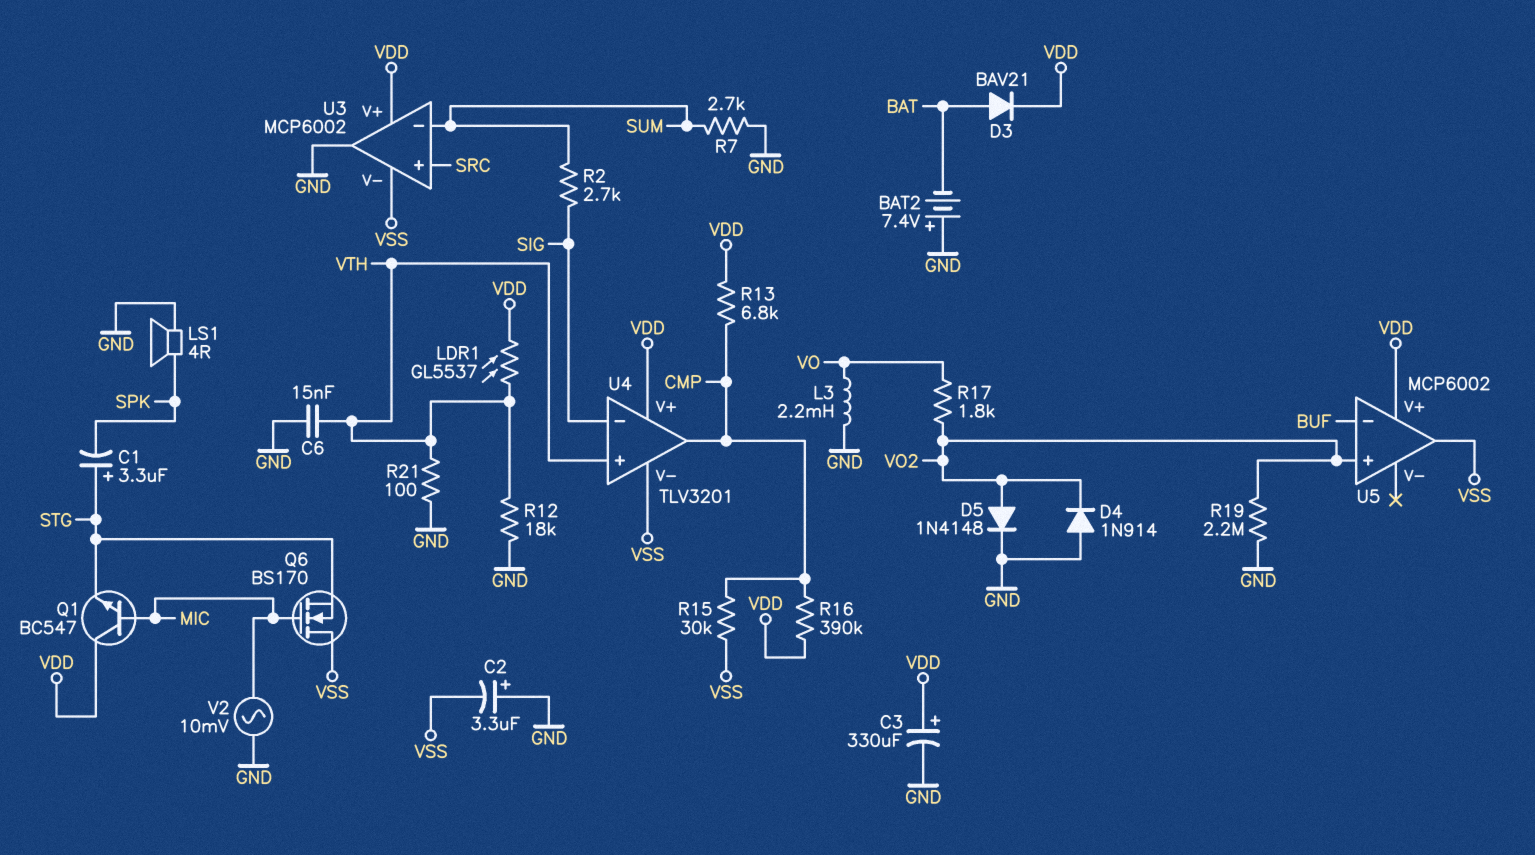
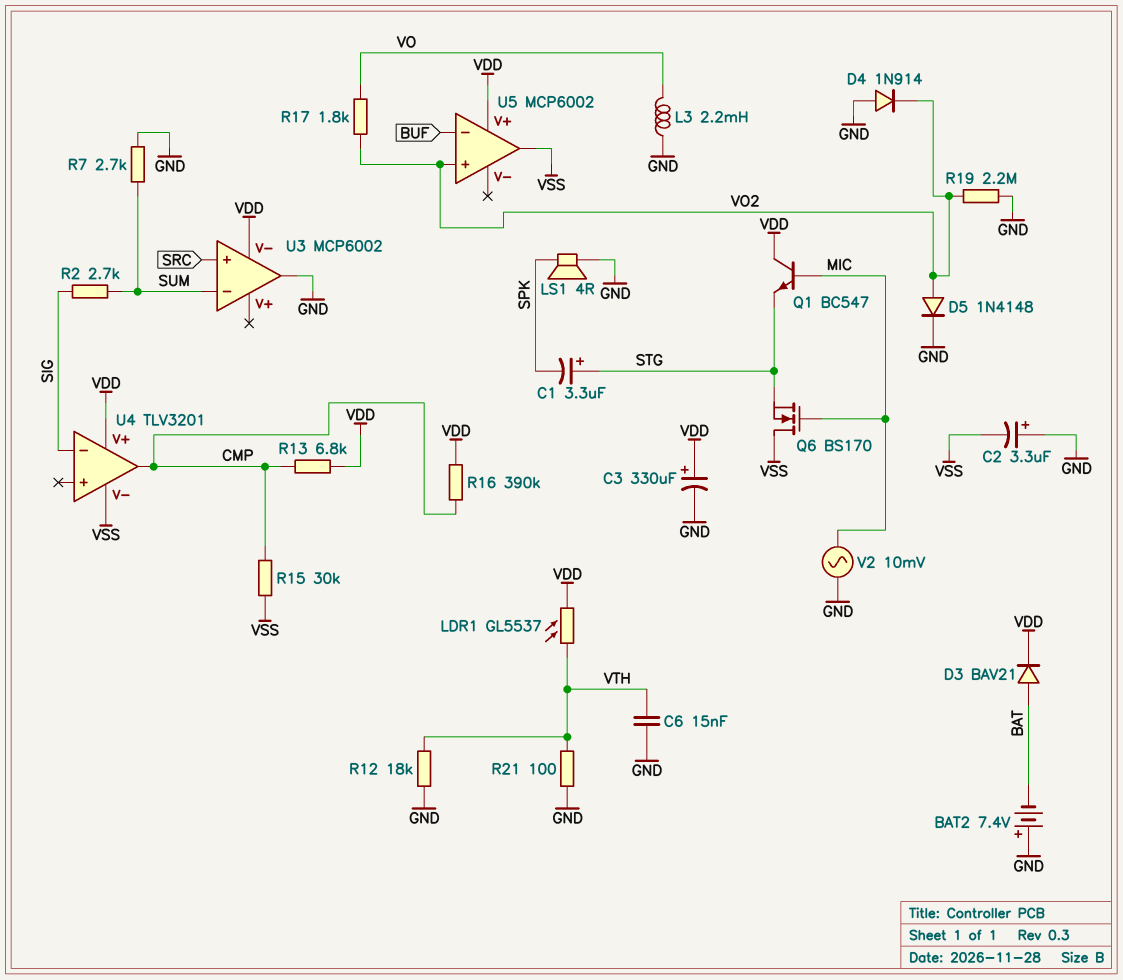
U3 pin V+: VDD -> none
U3 pin V-: VSS -> VDD
U4 pin in+: VTH -> none

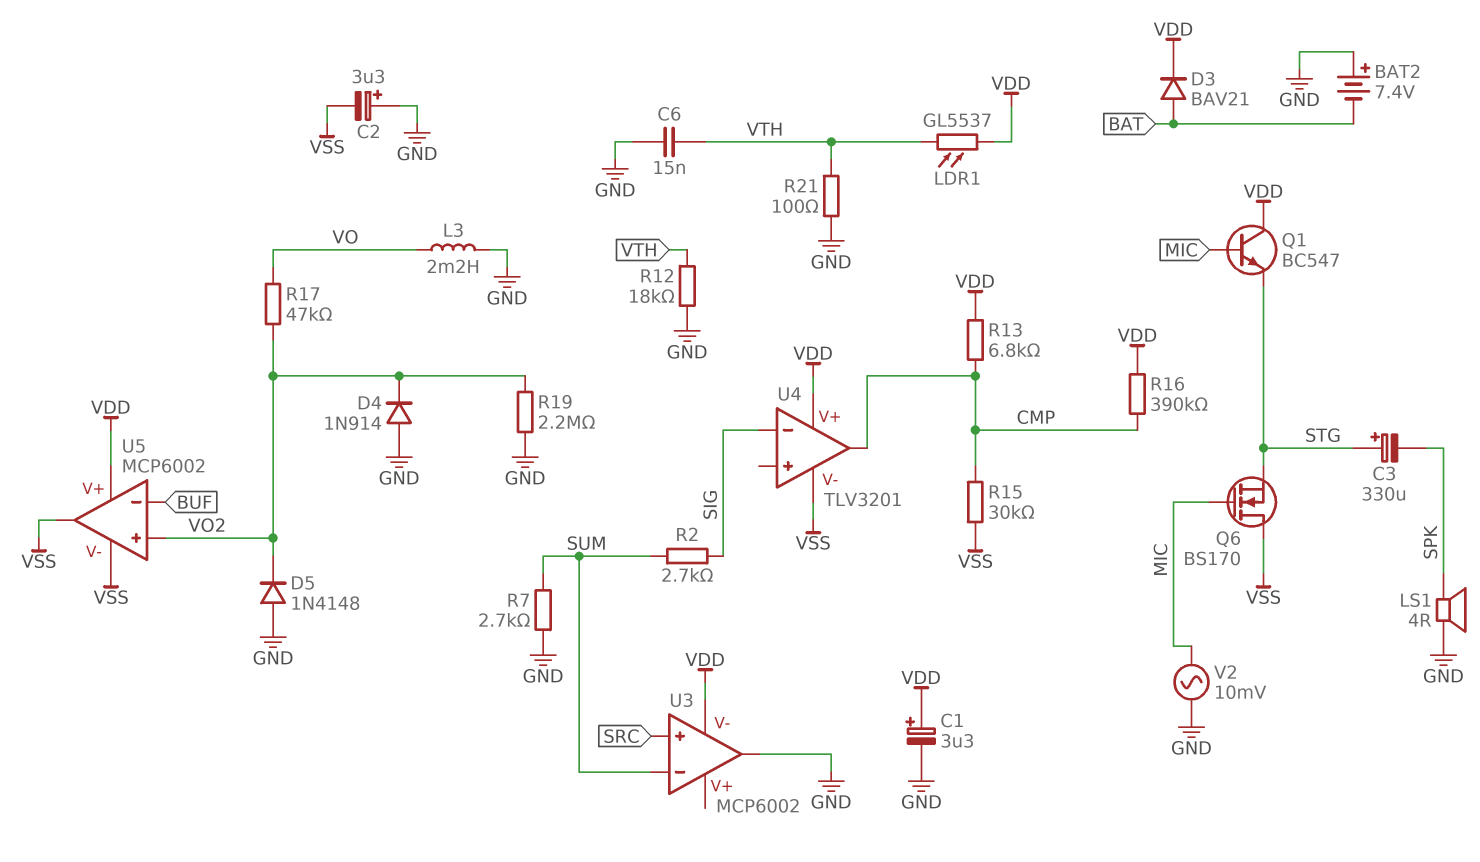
C1: 3.3uF (plus STG, minus SPK) -> 3.3uF (plus VDD, minus GND)
C3: 330uF (plus VDD, minus GND) -> 330uF (plus STG, minus SPK)
D5: diode 1N4148 (A VO2, K GND) -> diode 1N4148 (A GND, K VO2)
R17: 1.8k (VO, VO2) -> 47k (VO, VO2)
U5 pin V-: none -> VSS

